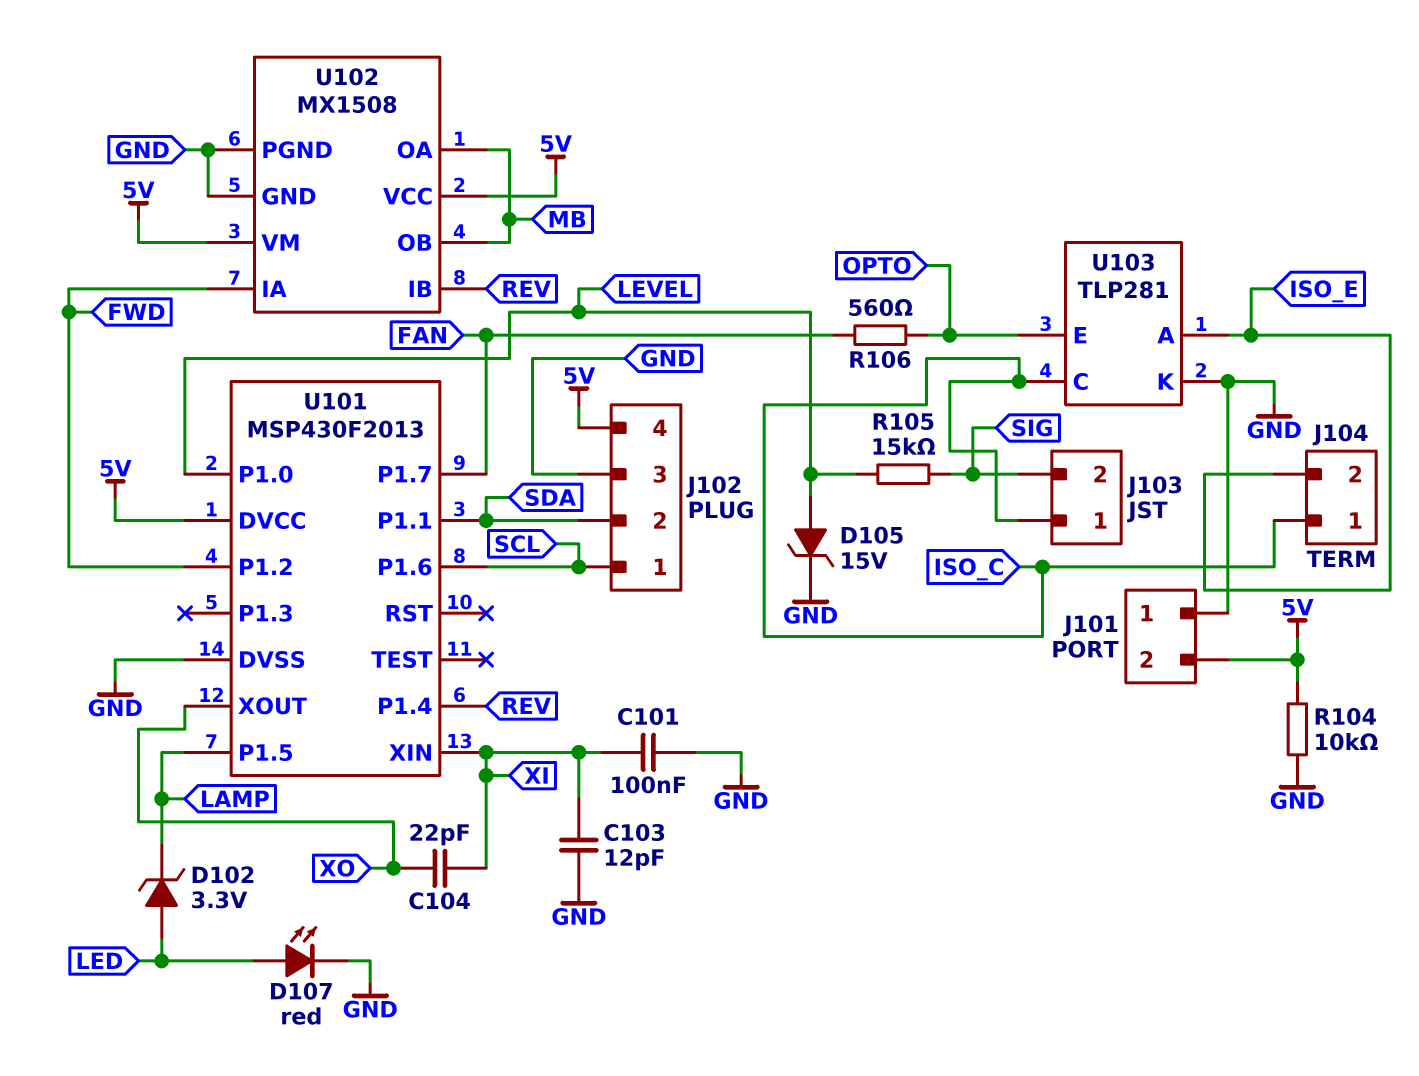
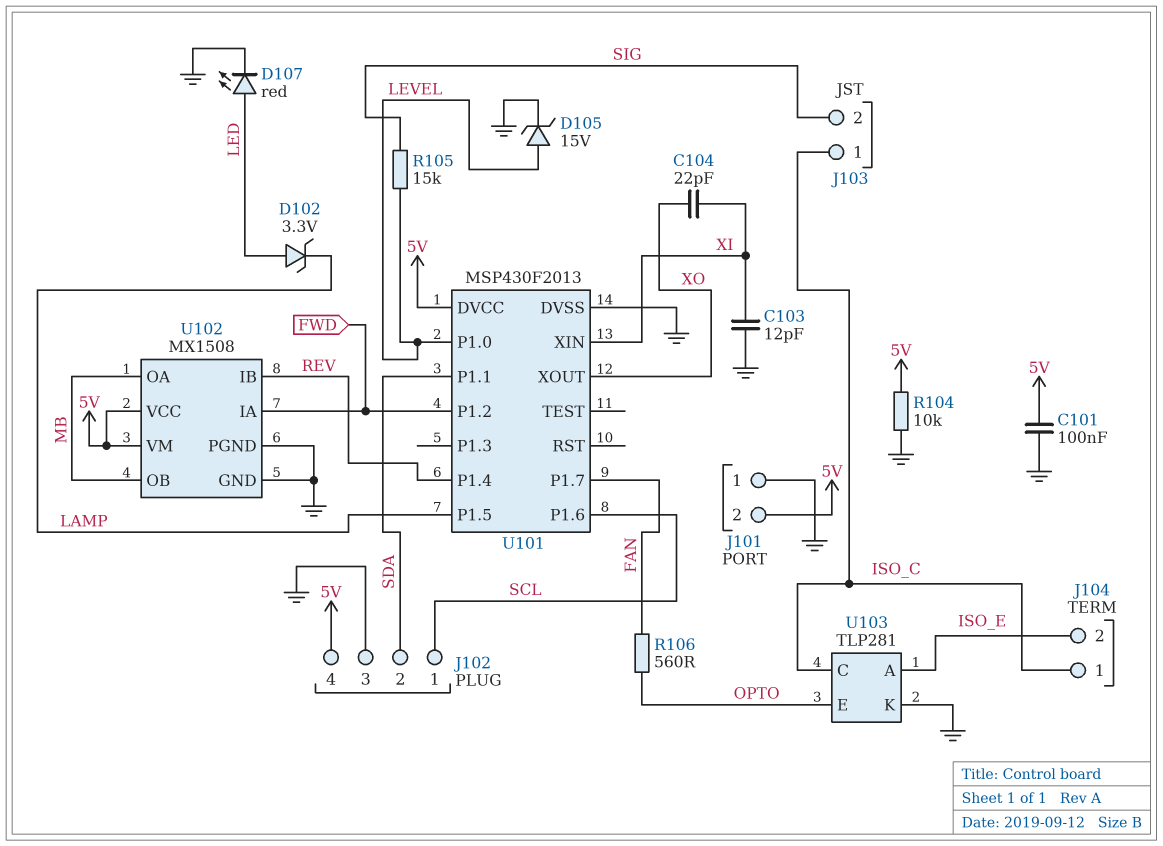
C101: 100nF (GND, XI) -> 100nF (5V, GND)

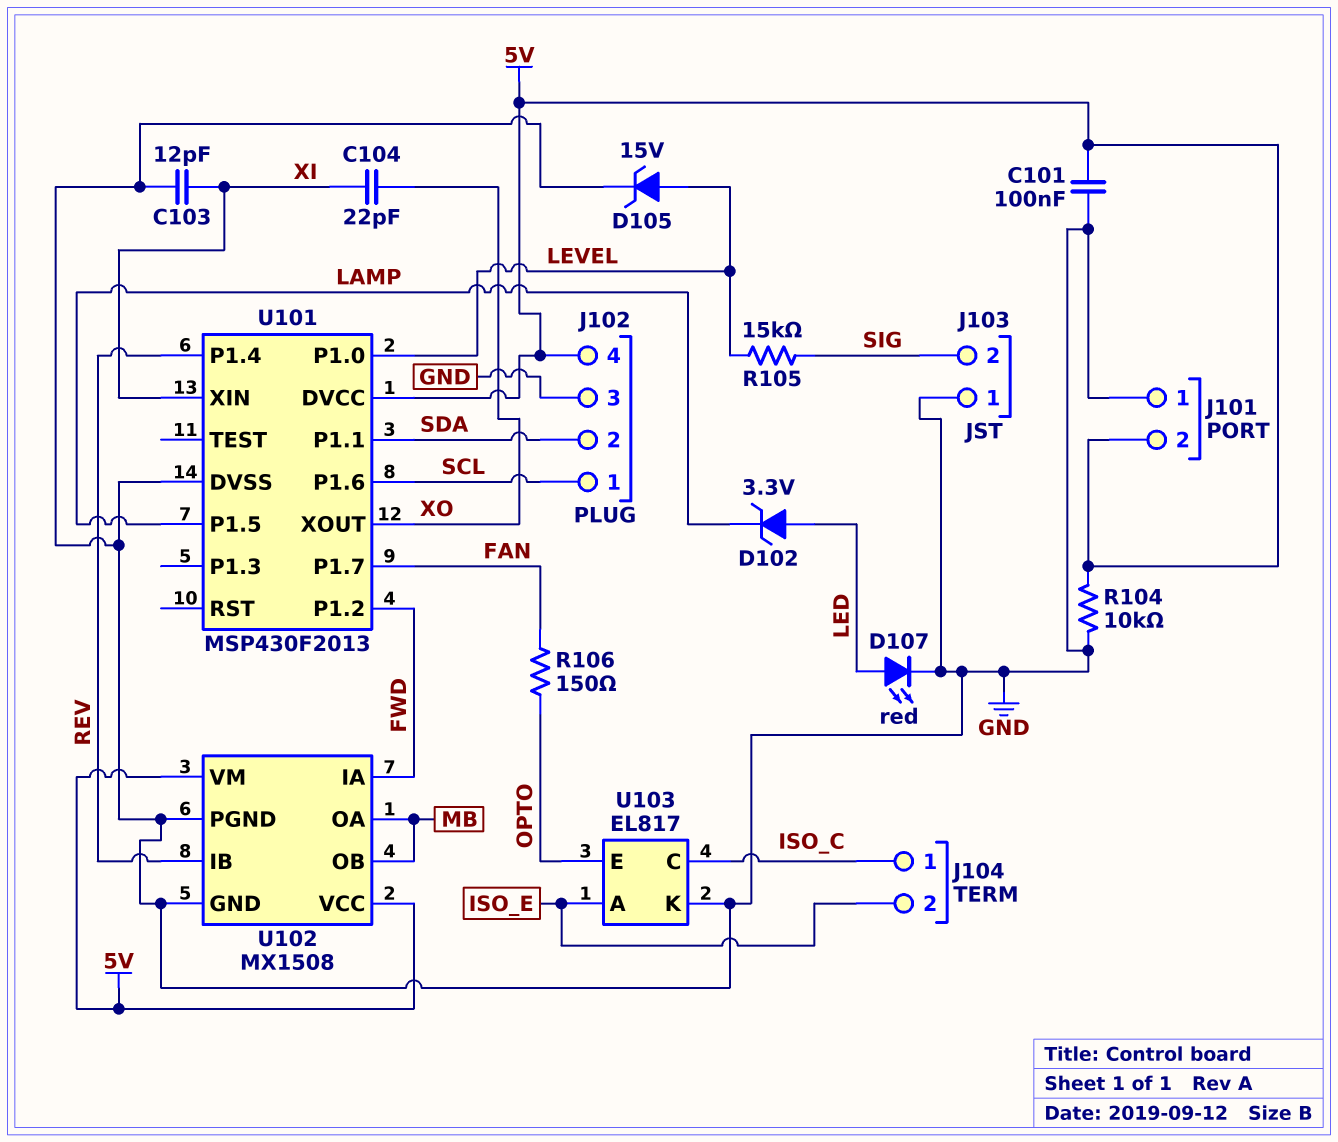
J103 pin 1: ISO_C -> GND
R106: 560 (FAN, OPTO) -> 150 (FAN, OPTO)
U103: TLP281 -> EL817

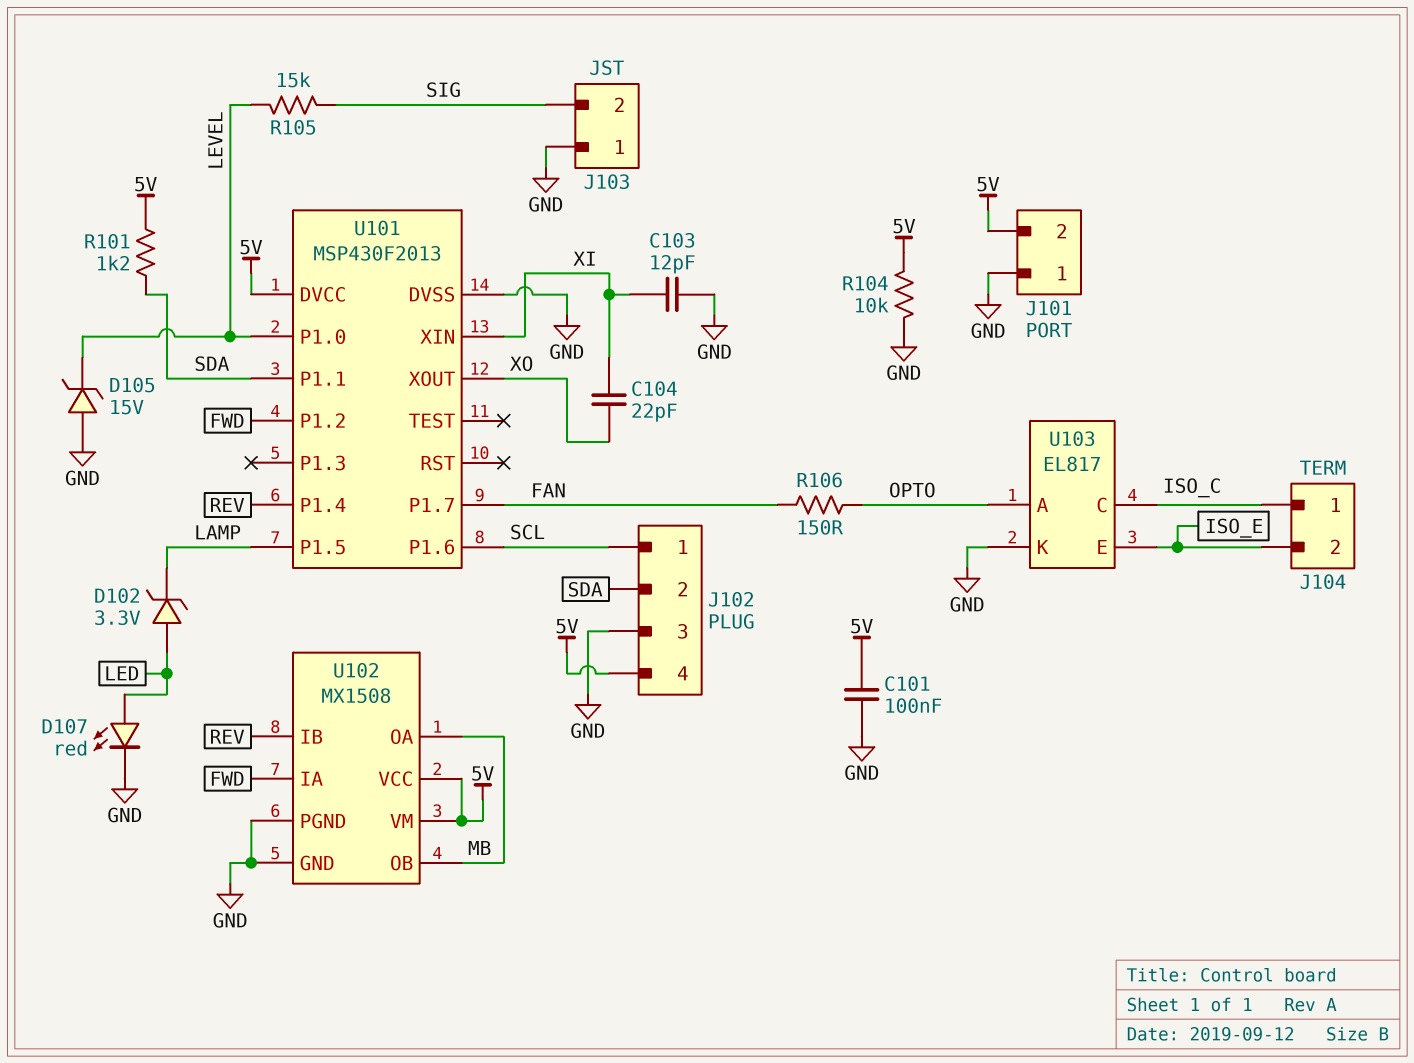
D105: zener 15V (A LEVEL, K GND) -> zener 15V (A GND, K LEVEL)
R101: none -> 1.2k (5V, SDA)
U103 pin A: ISO_E -> OPTO
U103 pin E: OPTO -> ISO_E

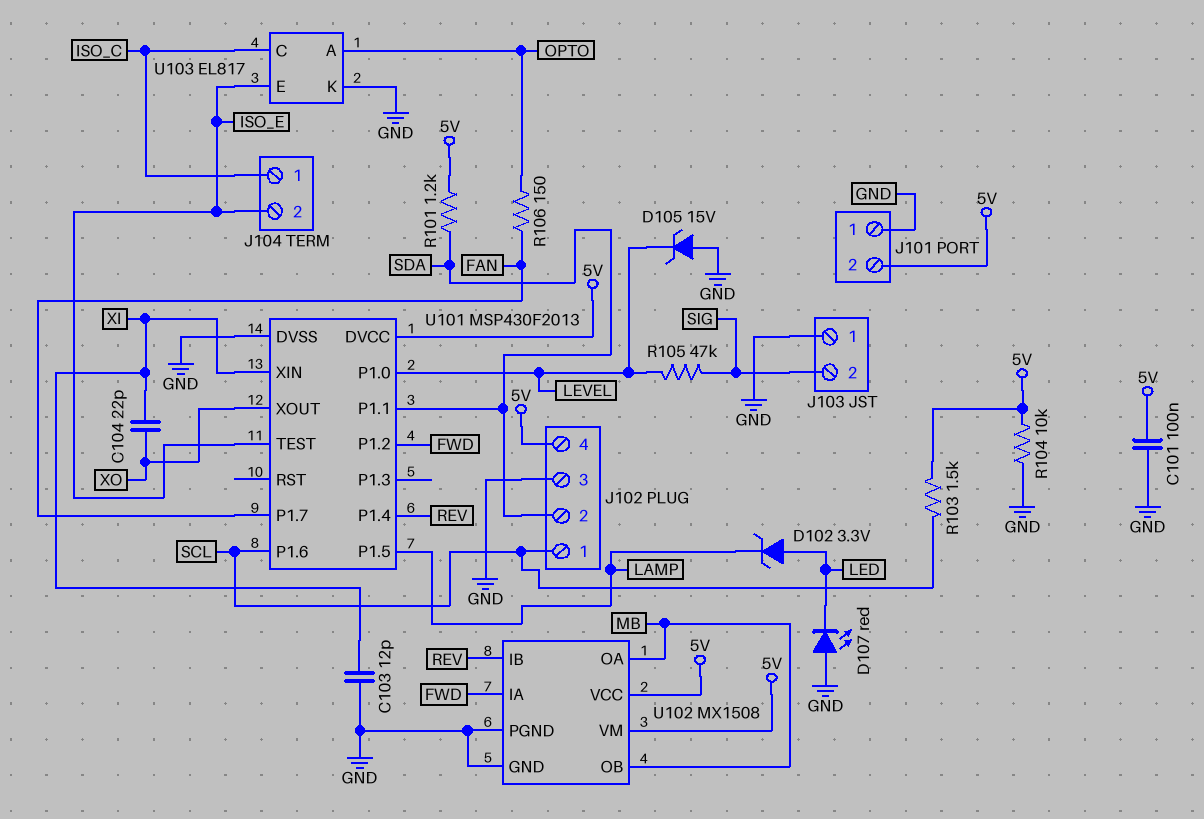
D107: LED red (A LED, K GND) -> LED red (A GND, K LED)
R103: none -> 1.5k (5V, SCL)
R105: 15k (LEVEL, SIG) -> 47k (LEVEL, SIG)
U101 pin TEST: none -> ISO_E

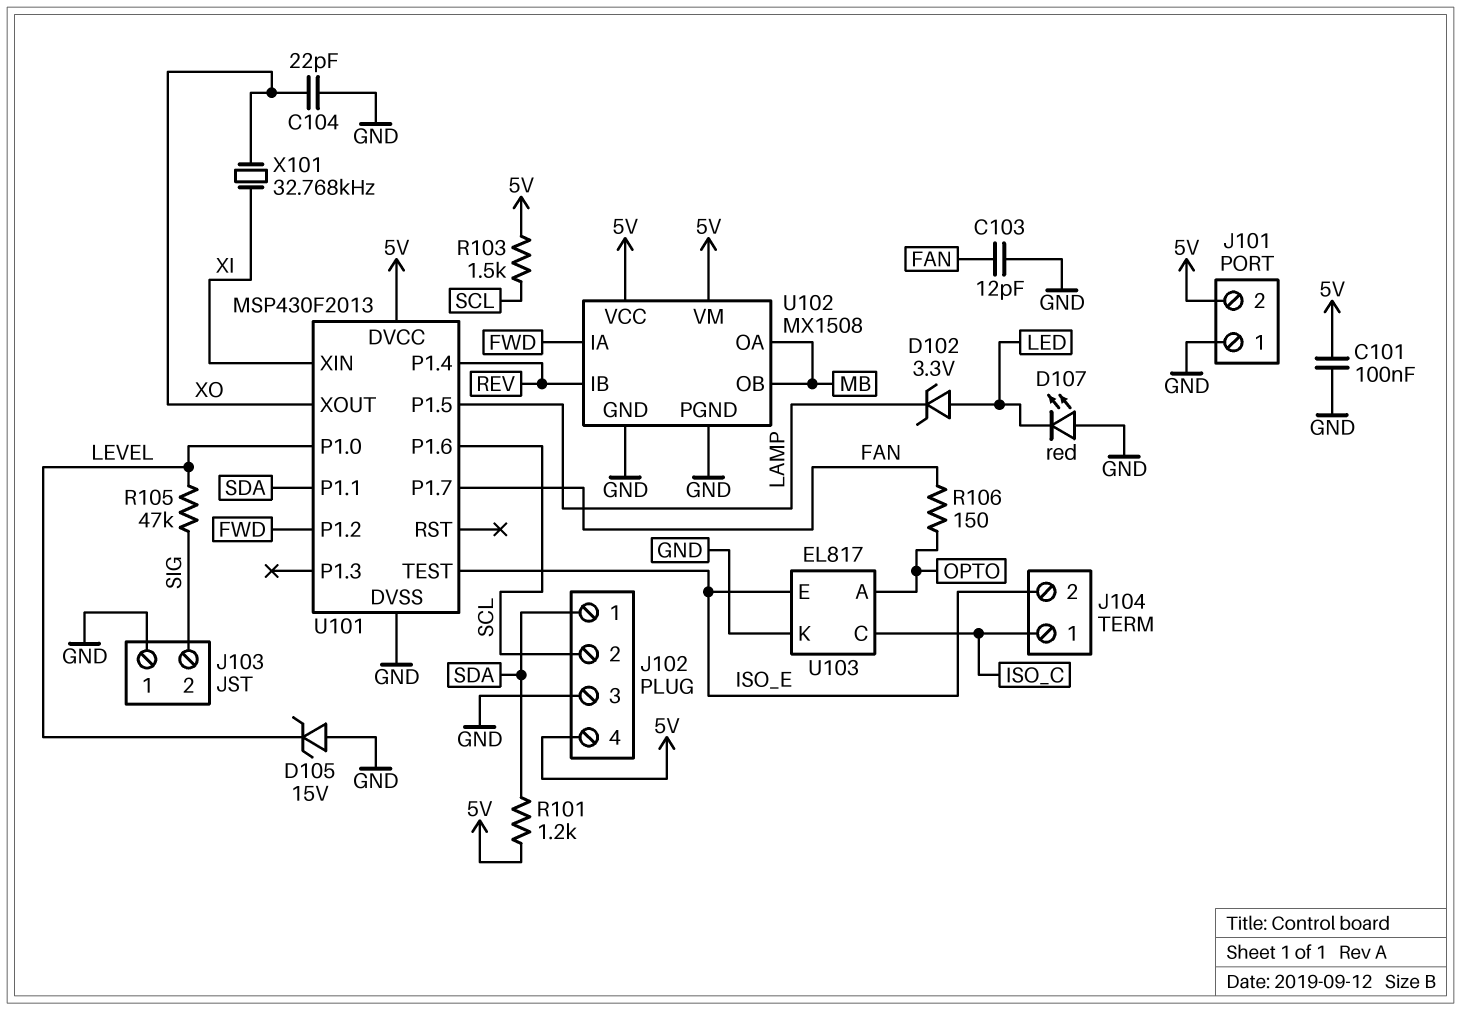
C103: 12pF (GND, XI) -> 12pF (FAN, GND)
C104: 22pF (XI, XO) -> 22pF (GND, XO)
J102 pin 1: SCL -> SDA
J102 pin 2: SDA -> SCL
R104: 10k (5V, GND) -> none
X101: none -> 32.768kHz (XI, XO)

